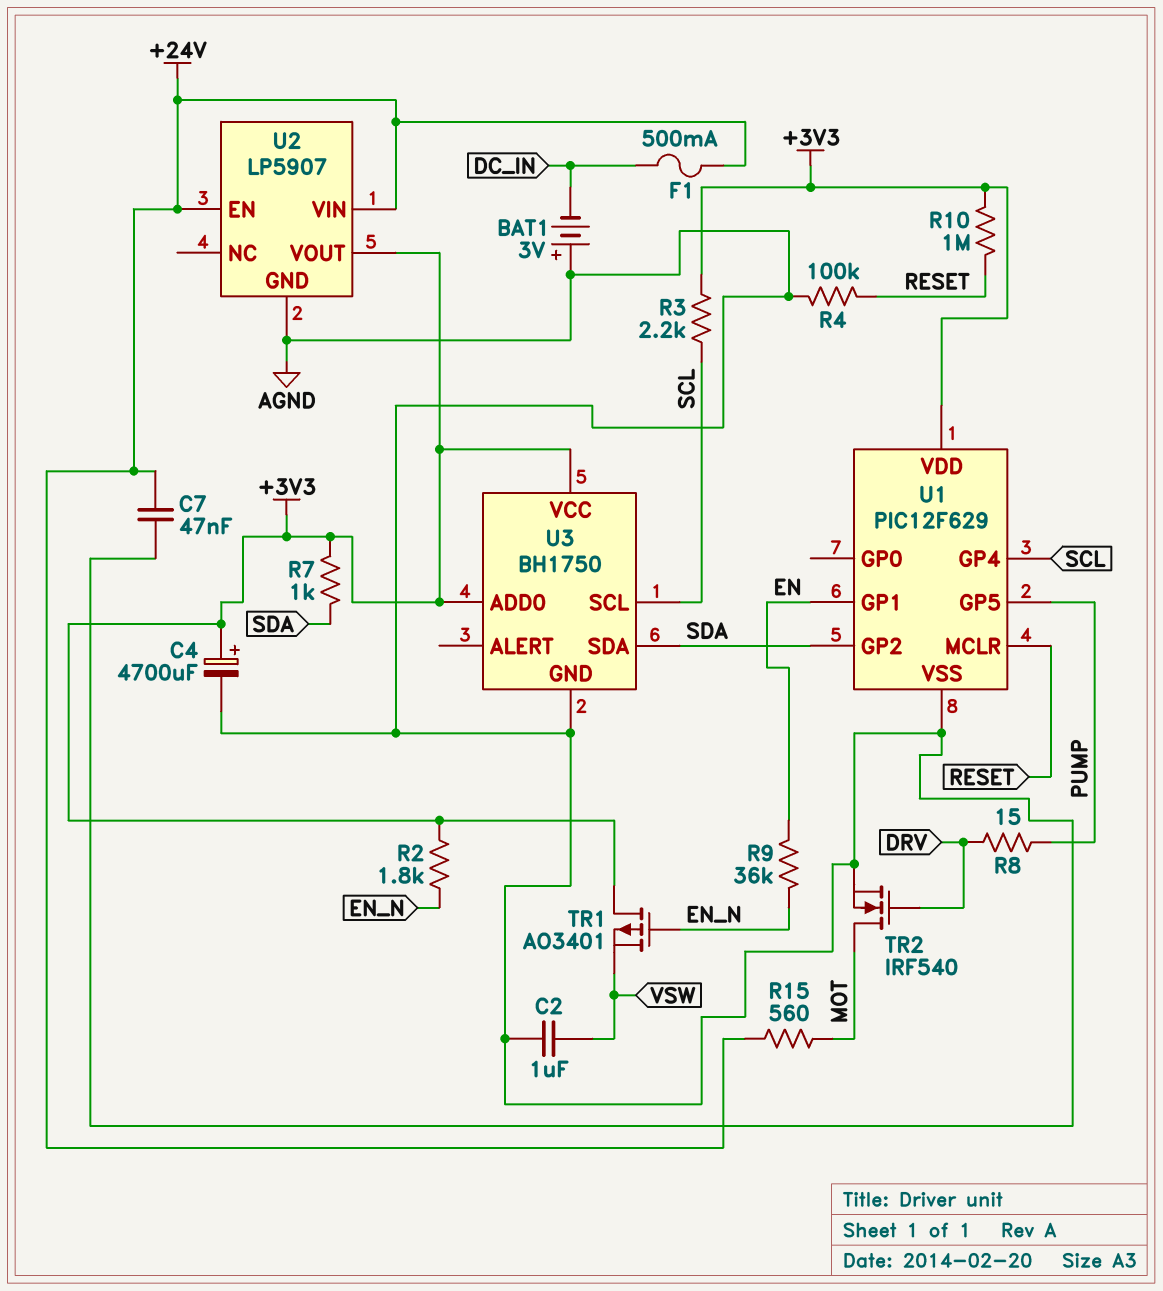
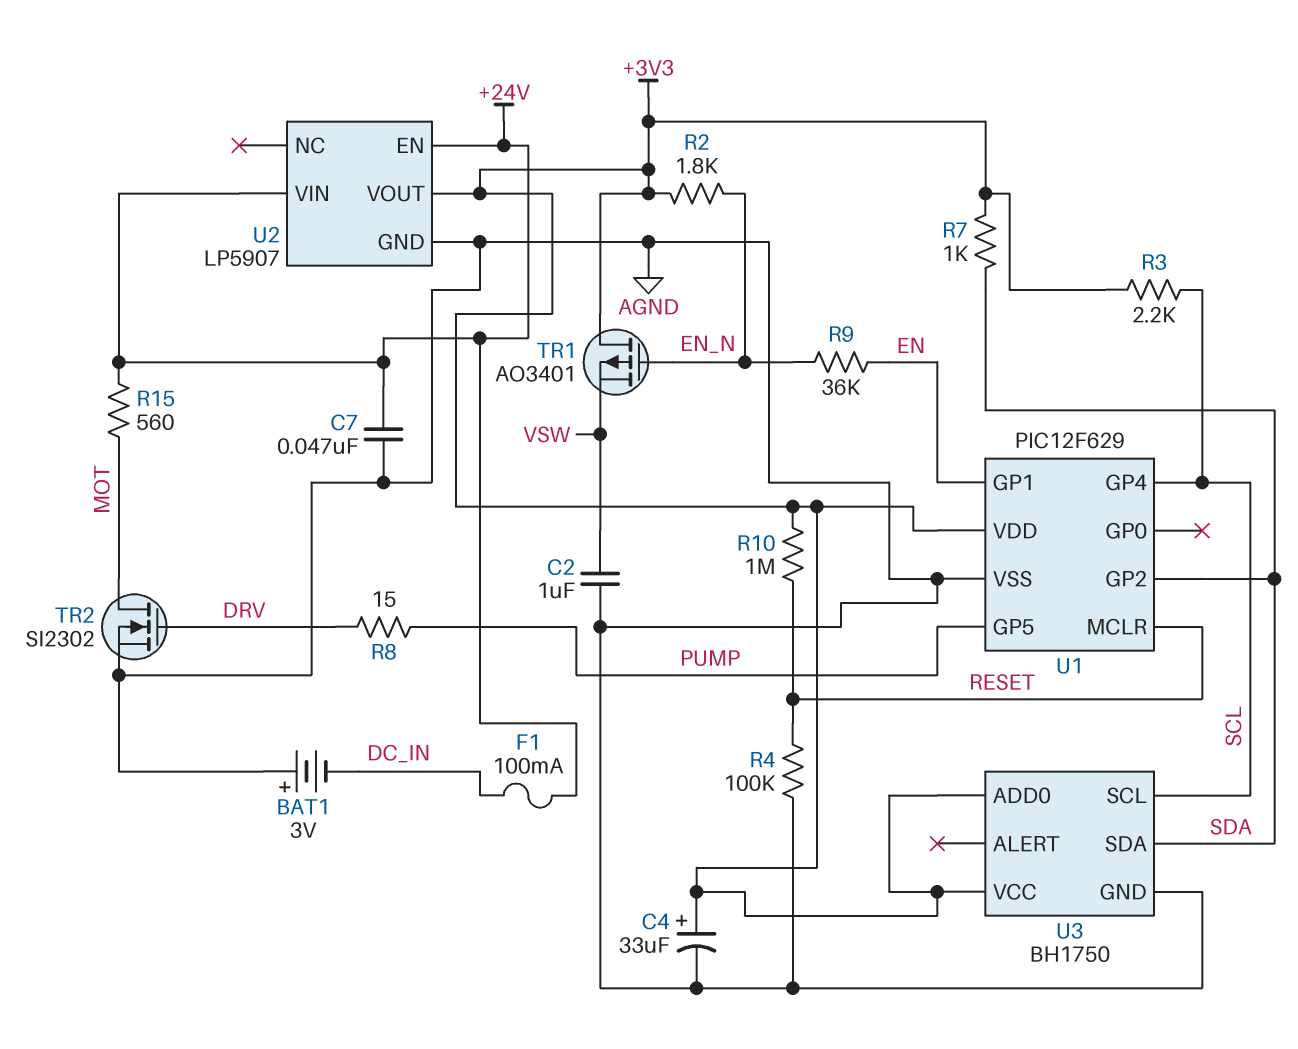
C4: 4700uF (plus +3V3, minus AGND) -> 33uF (plus +3V3, minus AGND)
F1: 500mA (+24V, DC_IN) -> 100mA (+24V, DC_IN)
TR2: NMOS IRF540 (G DRV, D MOT, S AGND) -> NMOS SI2302 (G DRV, D MOT, S AGND)

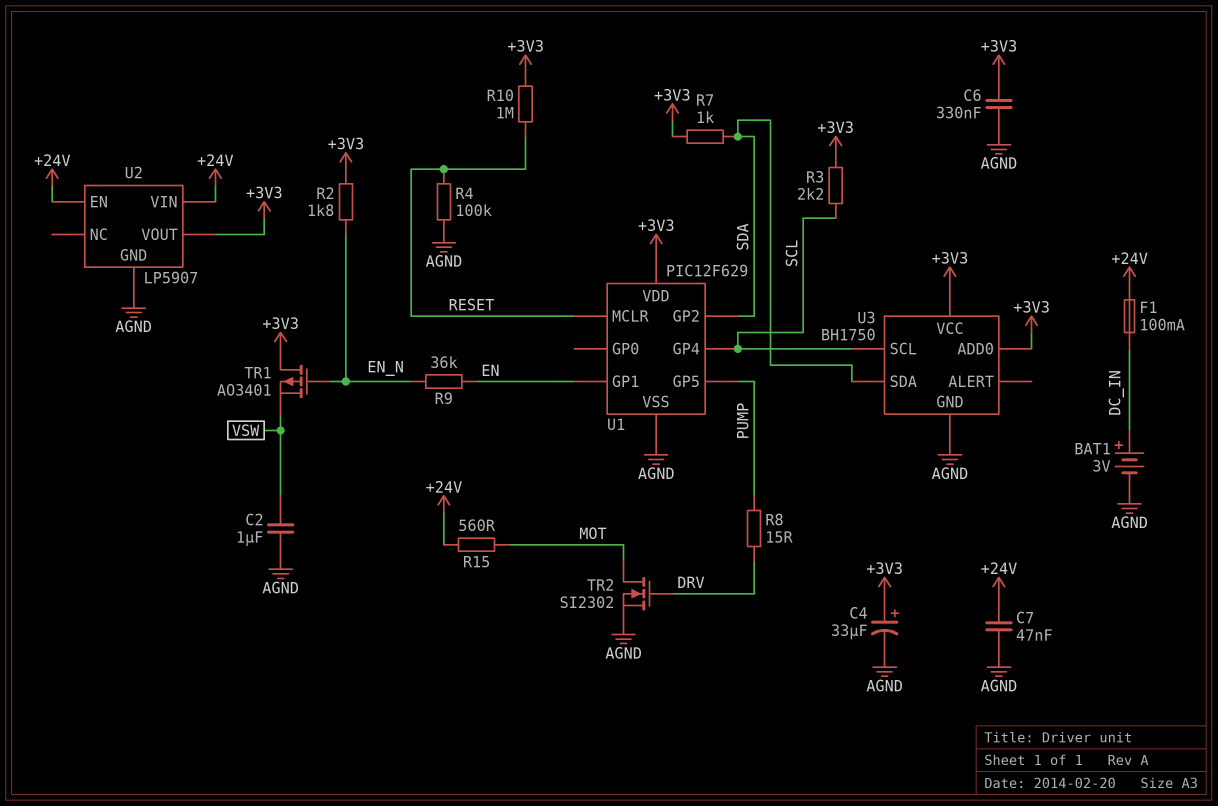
BAT1: 3V (plus AGND, minus DC_IN) -> 3V (plus DC_IN, minus AGND)
C6: none -> 330nF (+3V3, AGND)

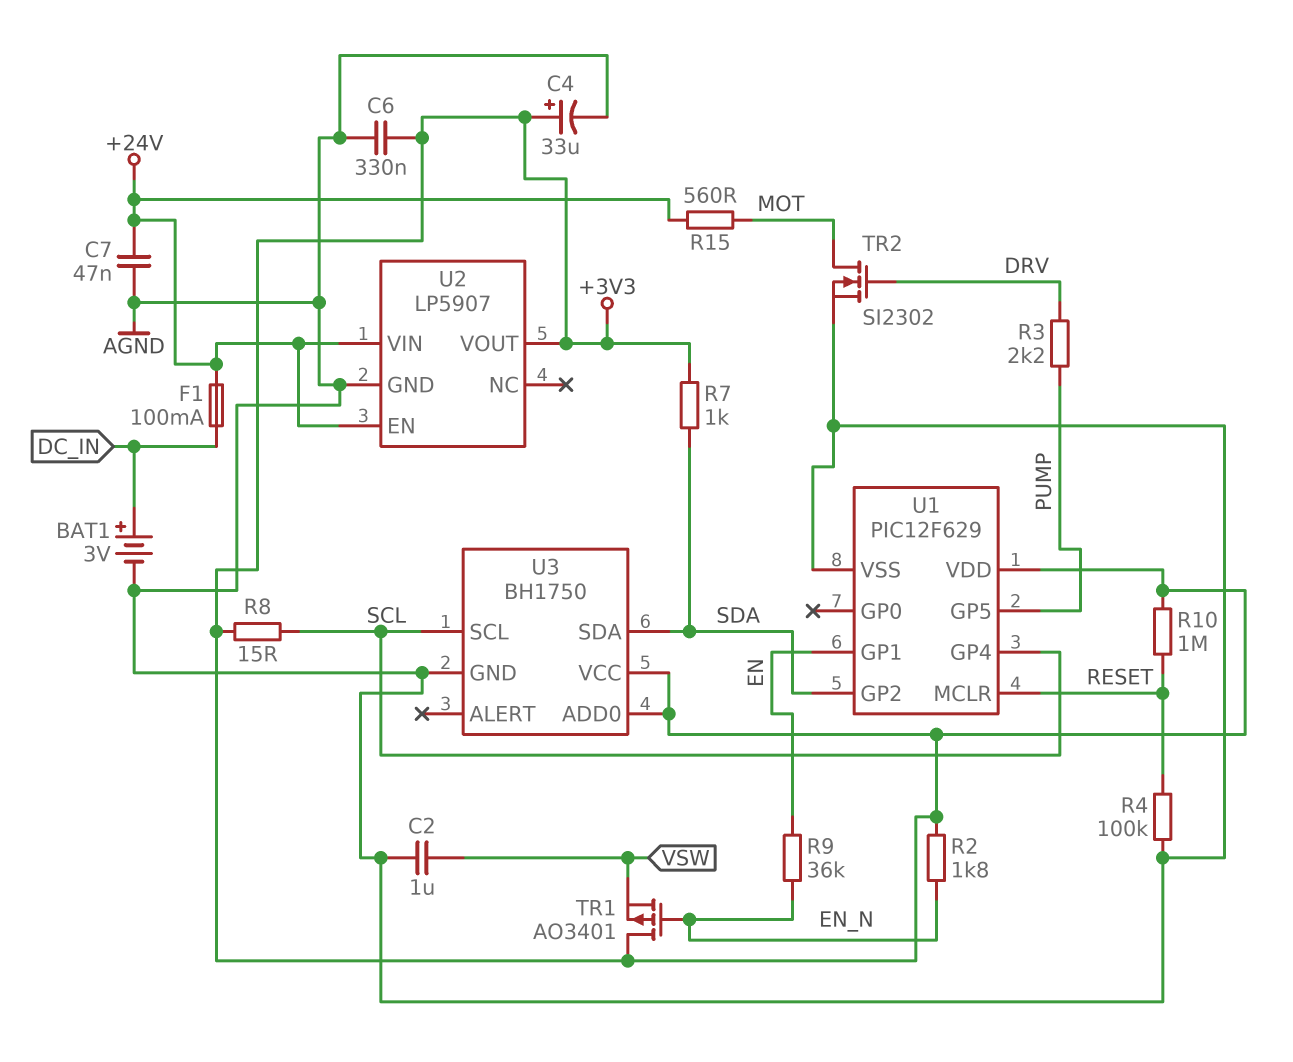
R3: 2.2k (+3V3, SCL) -> 2.2k (DRV, PUMP)
R8: 15 (DRV, PUMP) -> 15 (+3V3, SCL)

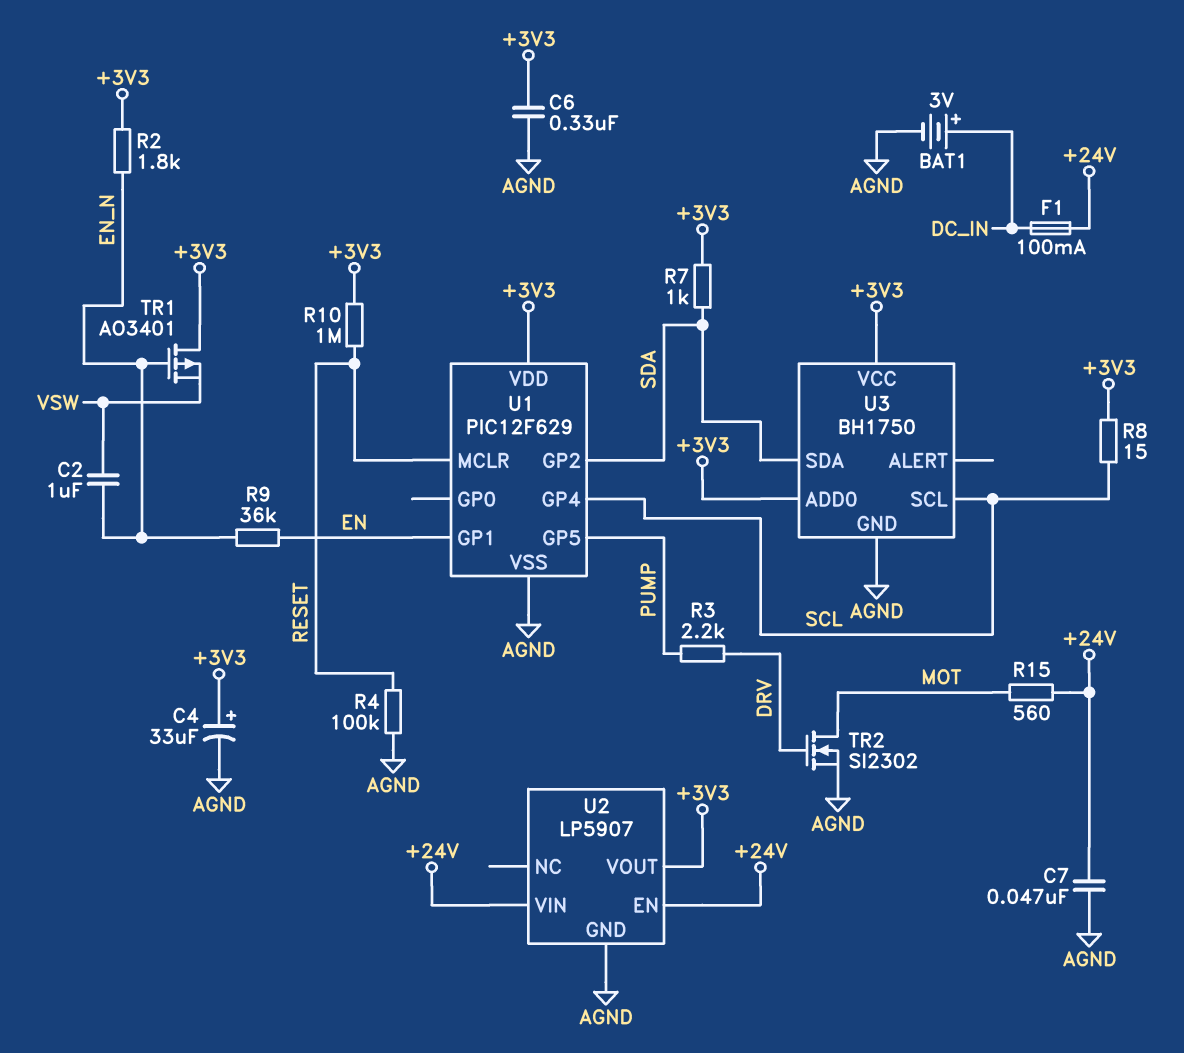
C2: 1uF (AGND, VSW) -> 1uF (EN_N, VSW)

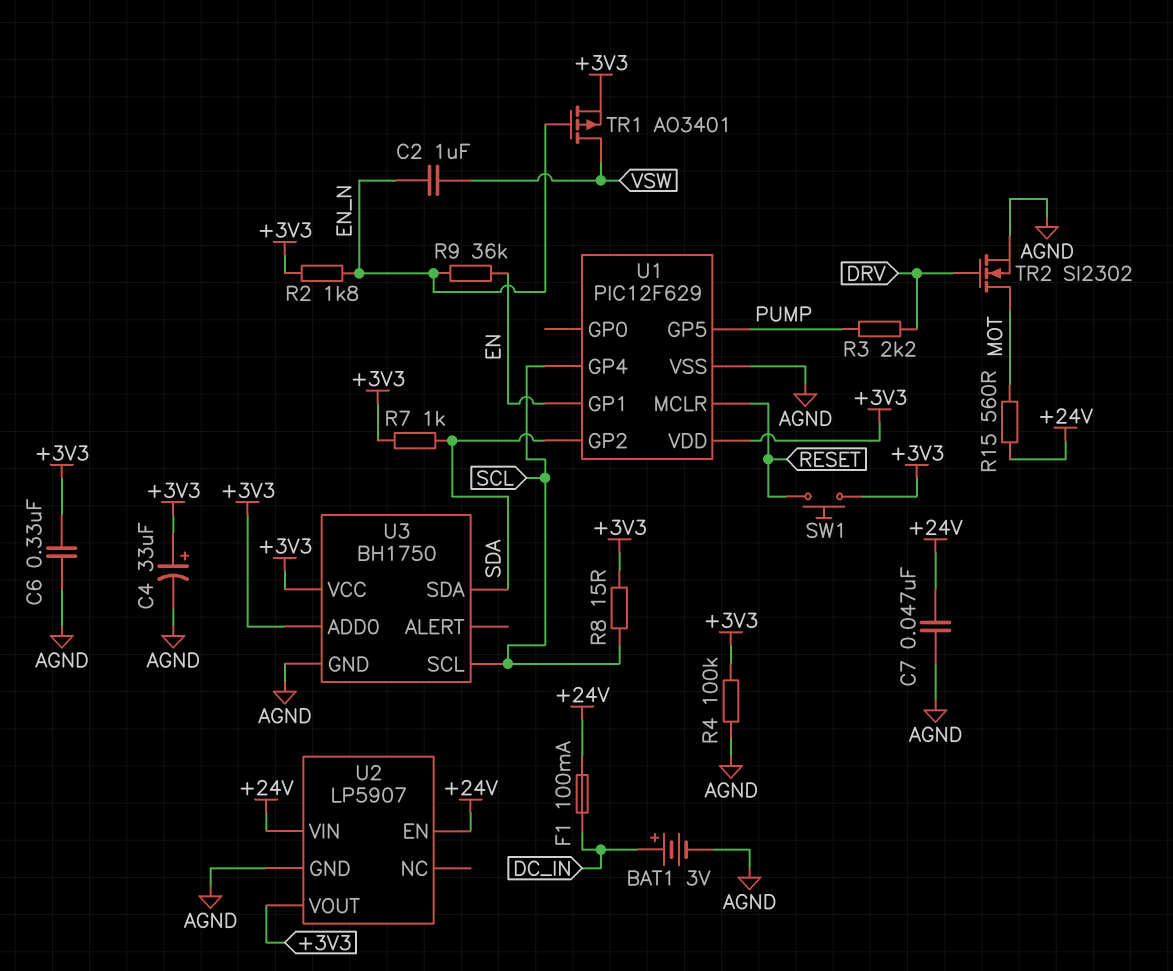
R4: 100k (AGND, RESET) -> 100k (+3V3, AGND)
R10: 1M (+3V3, RESET) -> none
SW1: none -> button (+3V3, RESET)
TR1: PMOS AO3401 (G EN_N, D +3V3, S VSW) -> PMOS AO3401 (G EN_N, D VSW, S +3V3)

